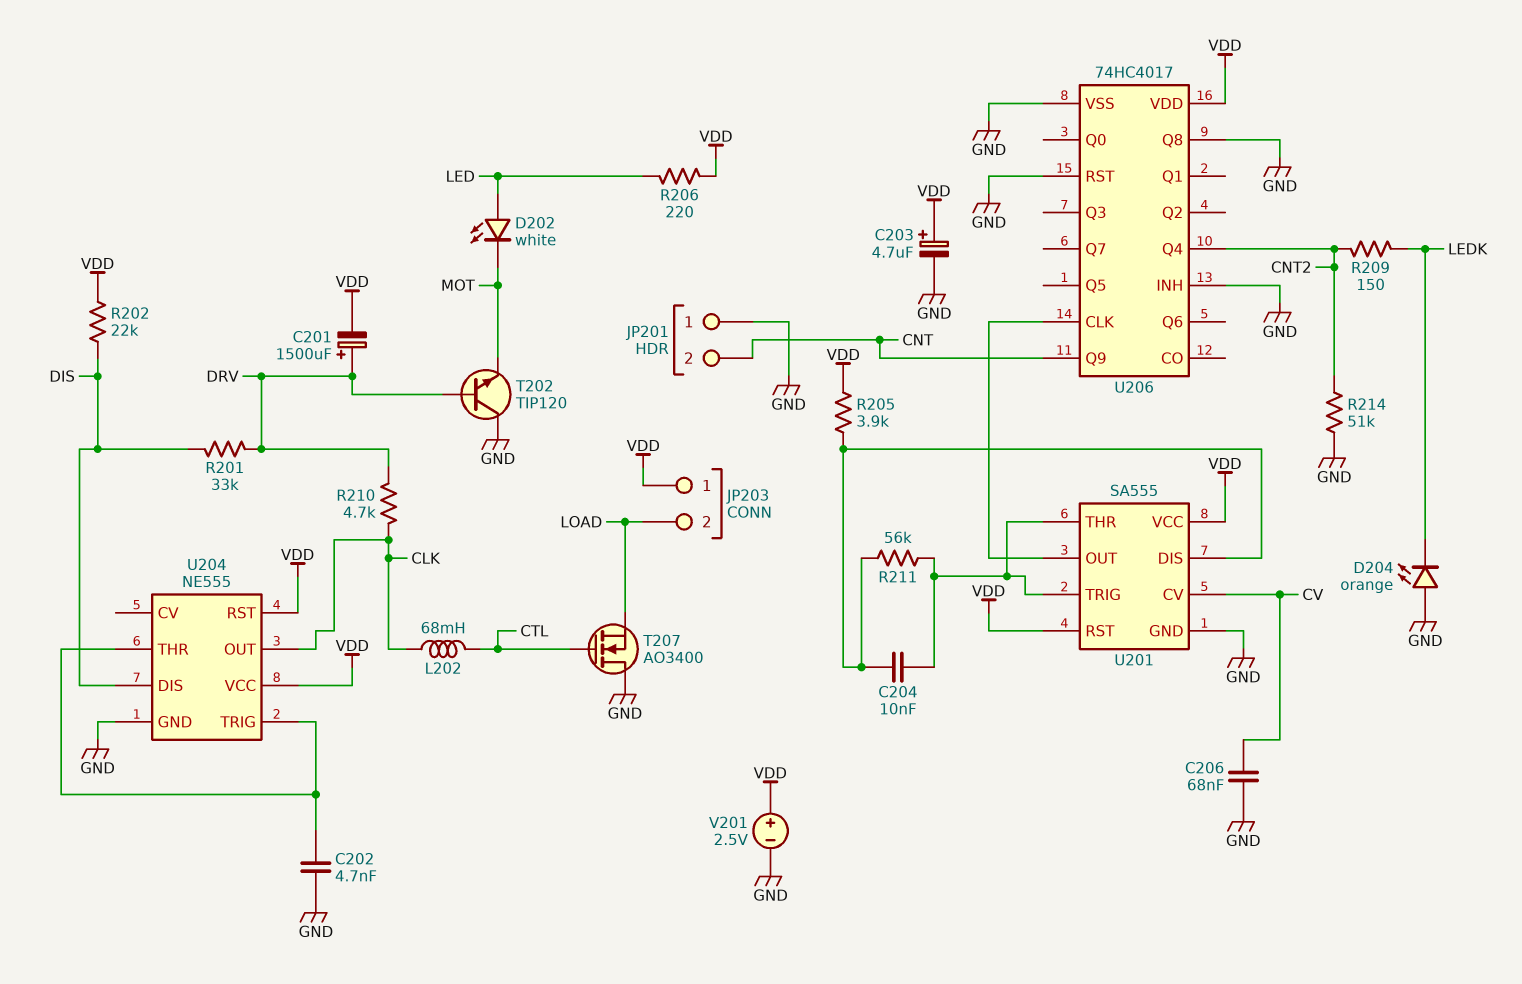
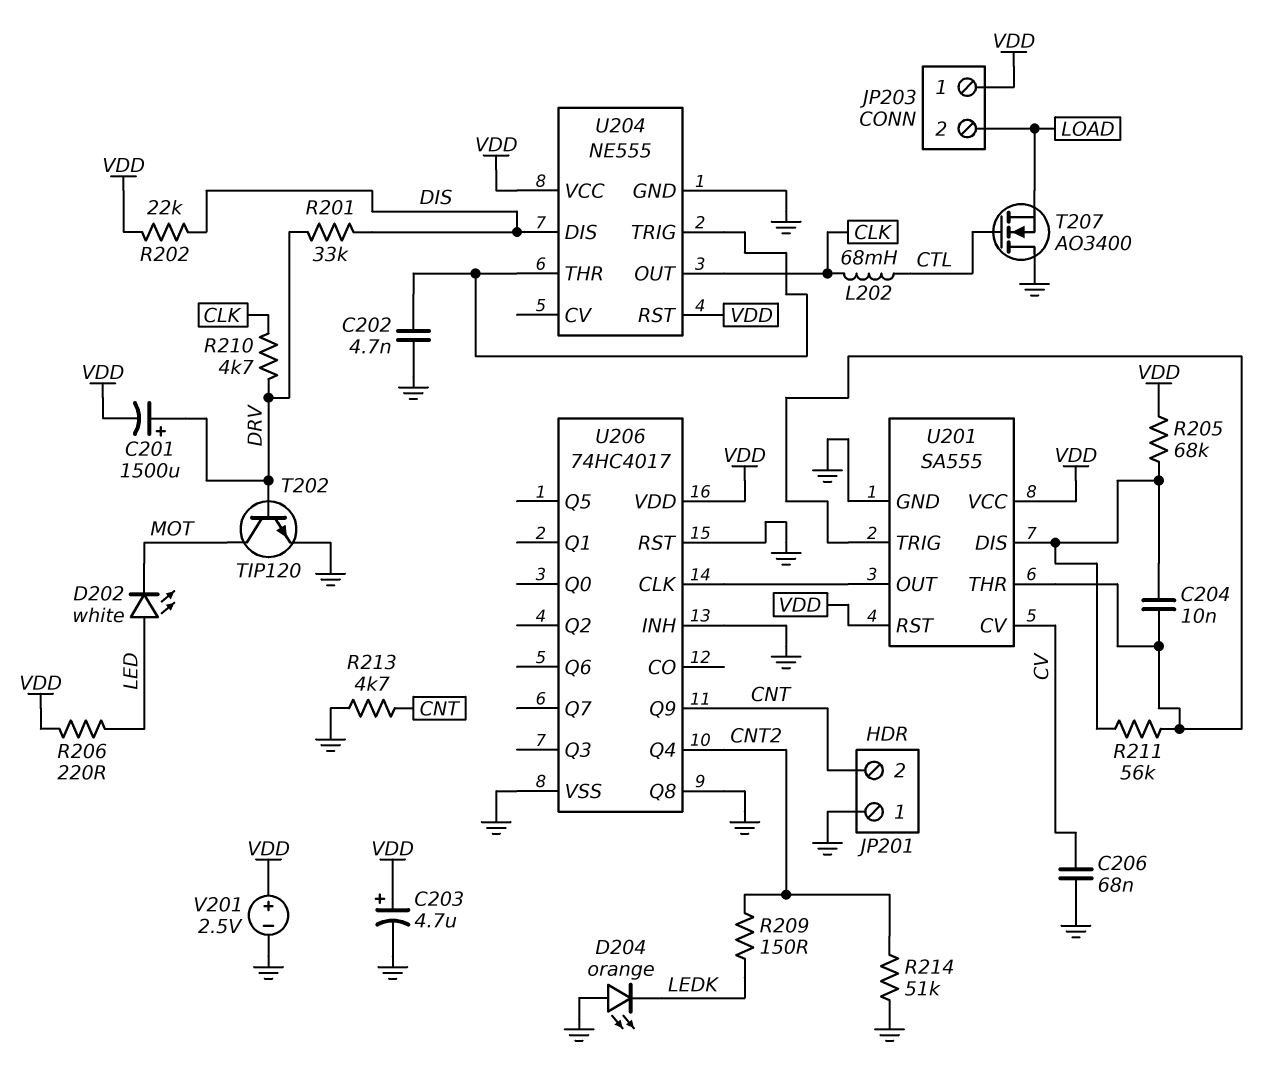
R205: 3.9k (U201/DIS, VDD) -> 68k (U201/DIS, VDD)
R213: none -> 4.7k (CNT, GND)
T202: NPN TIP120 (B DRV, C GND, E MOT) -> NPN TIP120 (B DRV, C MOT, E GND)

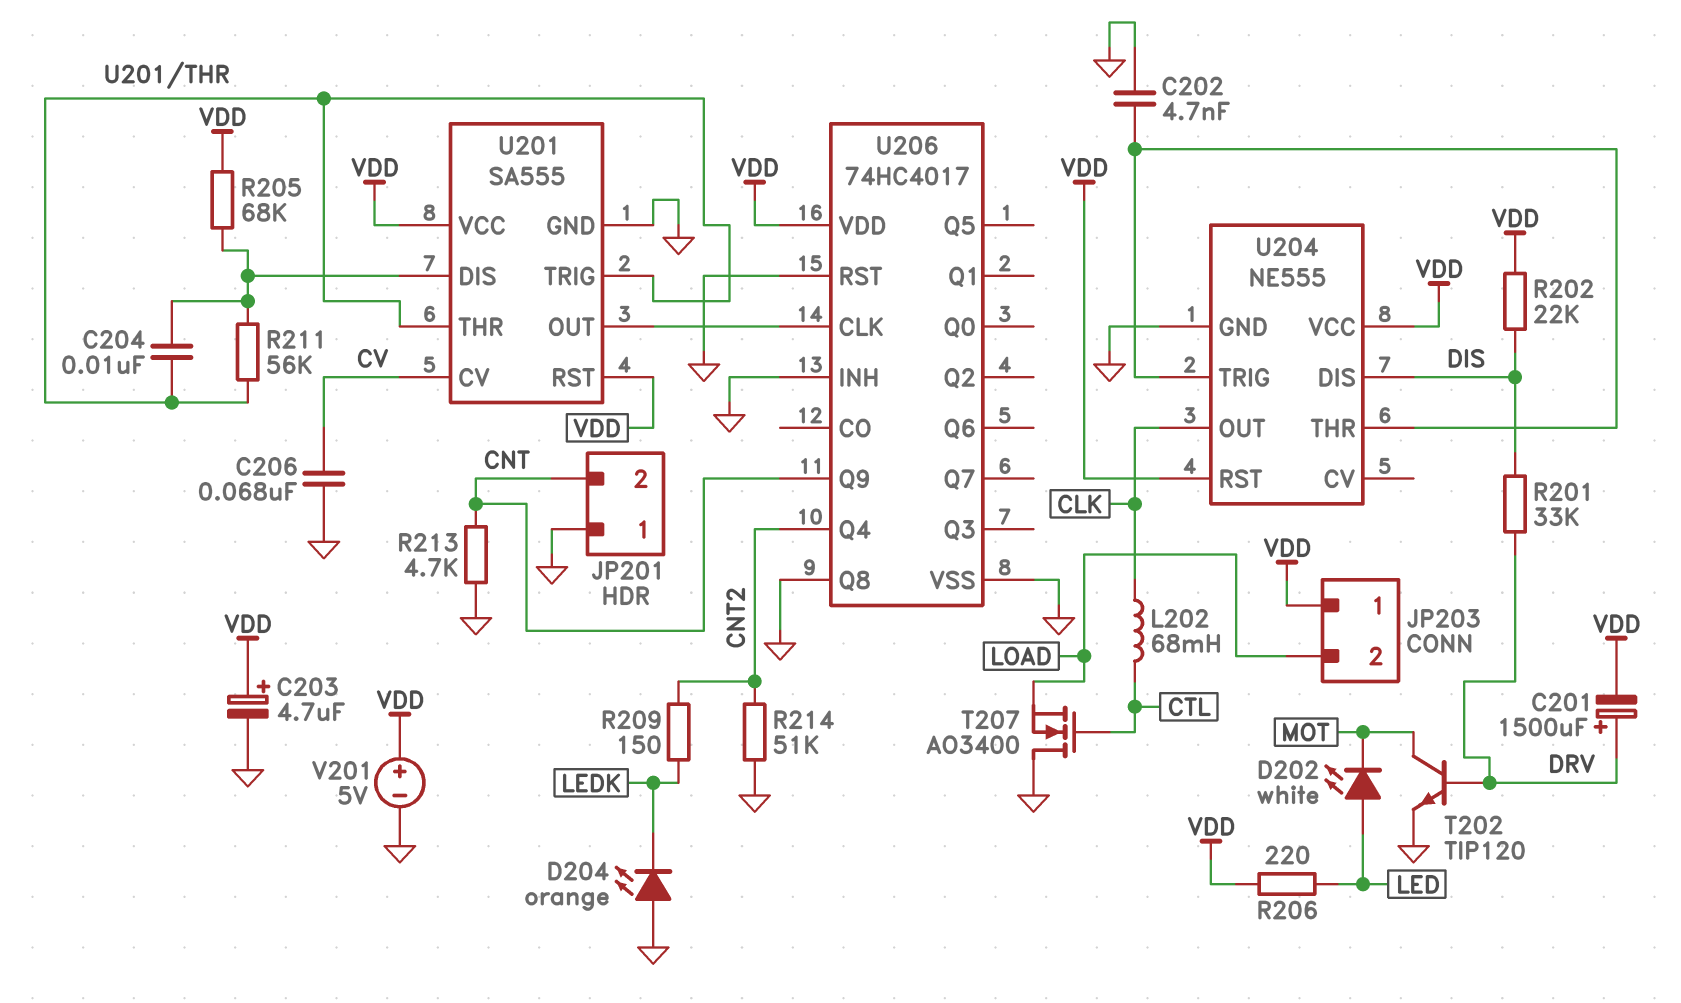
R210: 4.7k (CLK, DRV) -> none
V201: 2.5V (plus VDD, minus GND) -> 5V (plus VDD, minus GND)

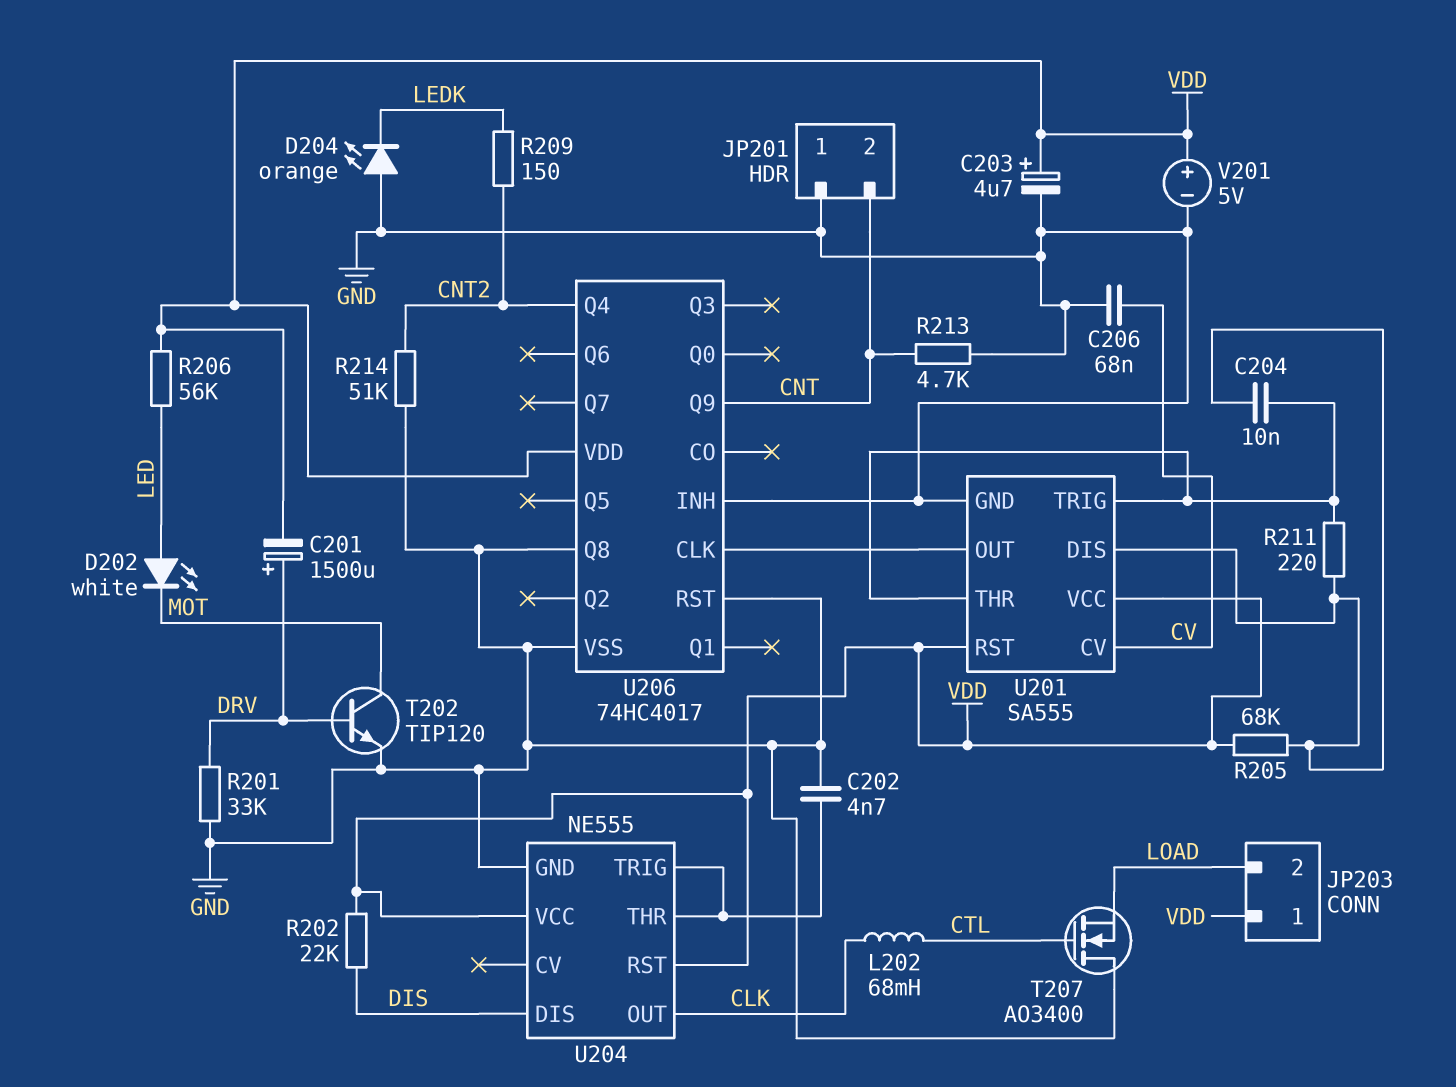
R201: 33k (DIS, DRV) -> 33k (DRV, GND)
R206: 220 (LED, VDD) -> 56k (LED, VDD)
R211: 56k (U201/DIS, U201/THR) -> 220 (U201/DIS, U201/THR)

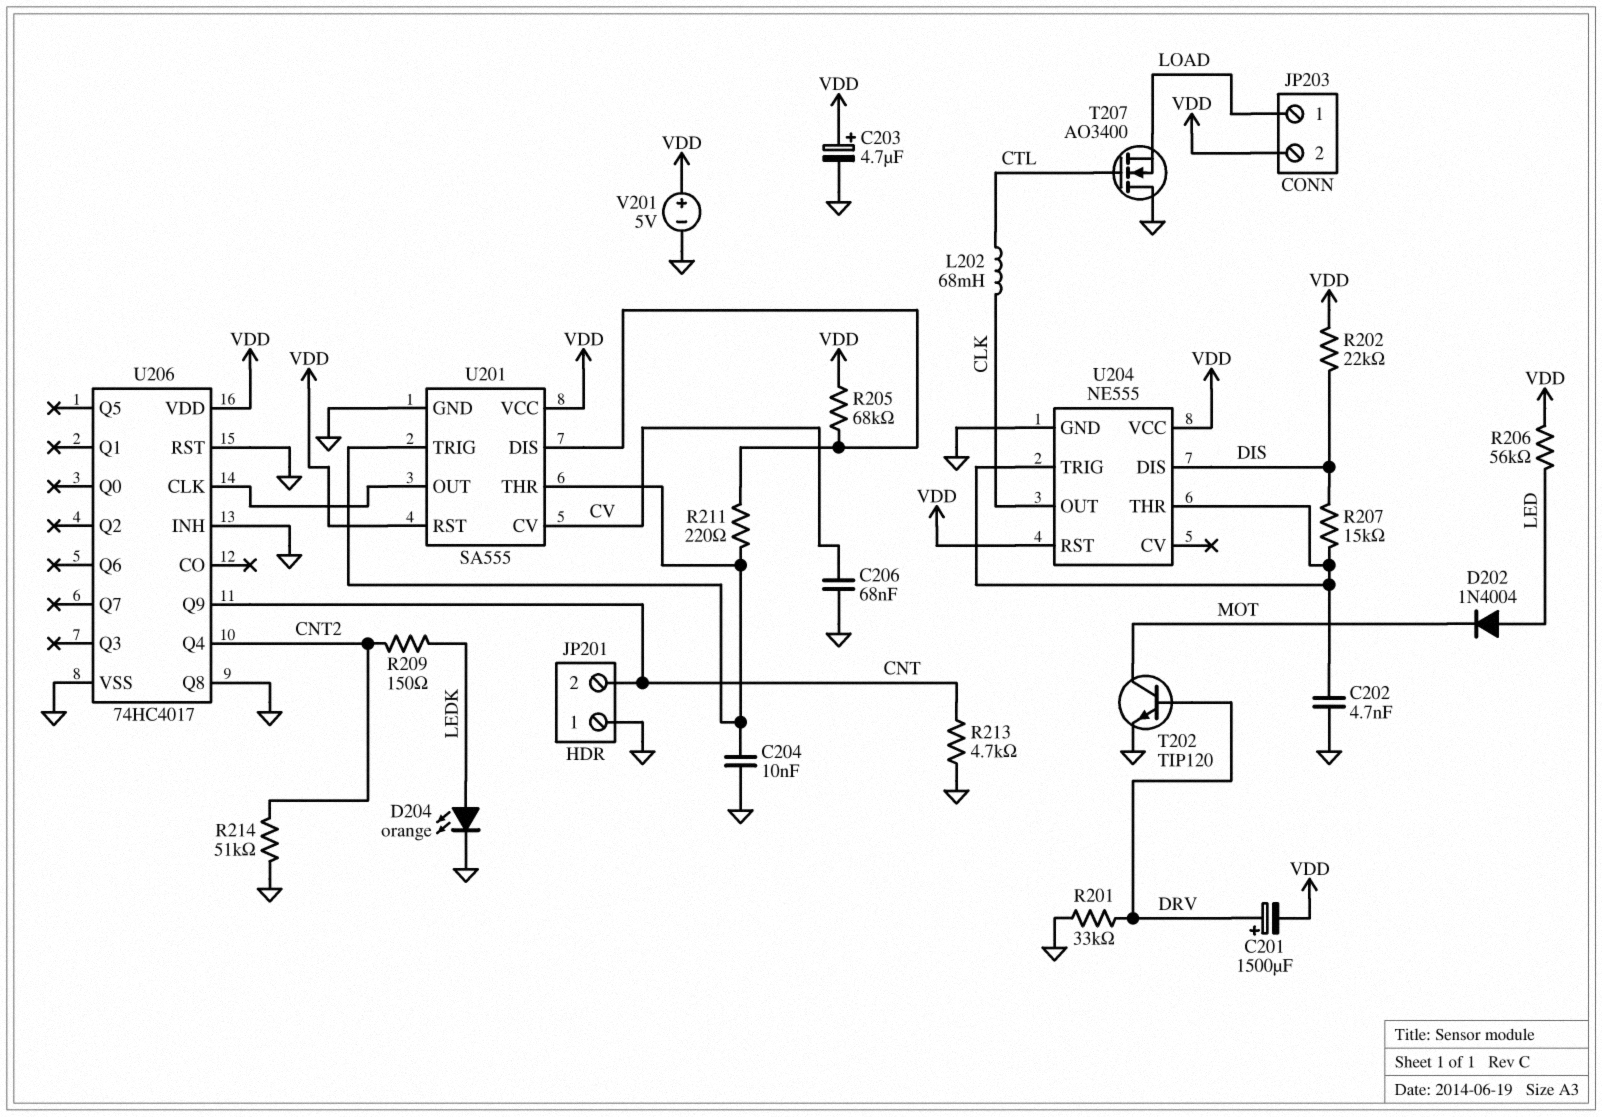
C204: 10nF (U201/DIS, U201/THR) -> 10nF (GND, U201/THR)
D202: LED white (A LED, K MOT) -> diode 1N4004 (A LED, K MOT)
D204: LED orange (A GND, K LEDK) -> LED orange (A LEDK, K GND)
JP203 pin 1: VDD -> LOAD
JP203 pin 2: LOAD -> VDD
R207: none -> 15k (DIS, U204/THR)

